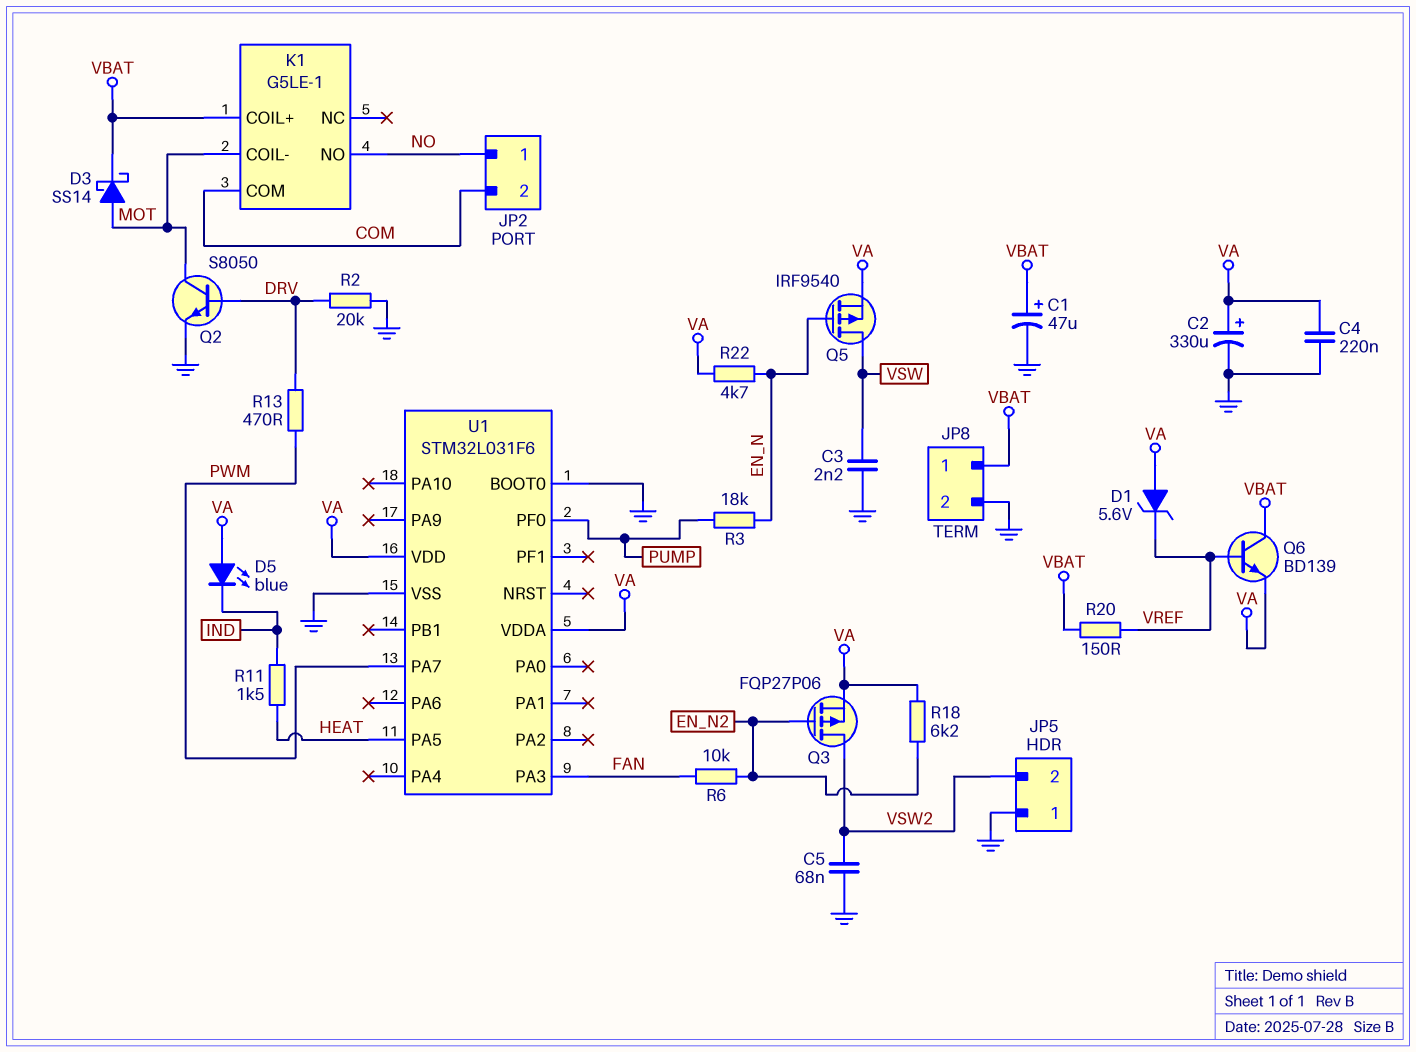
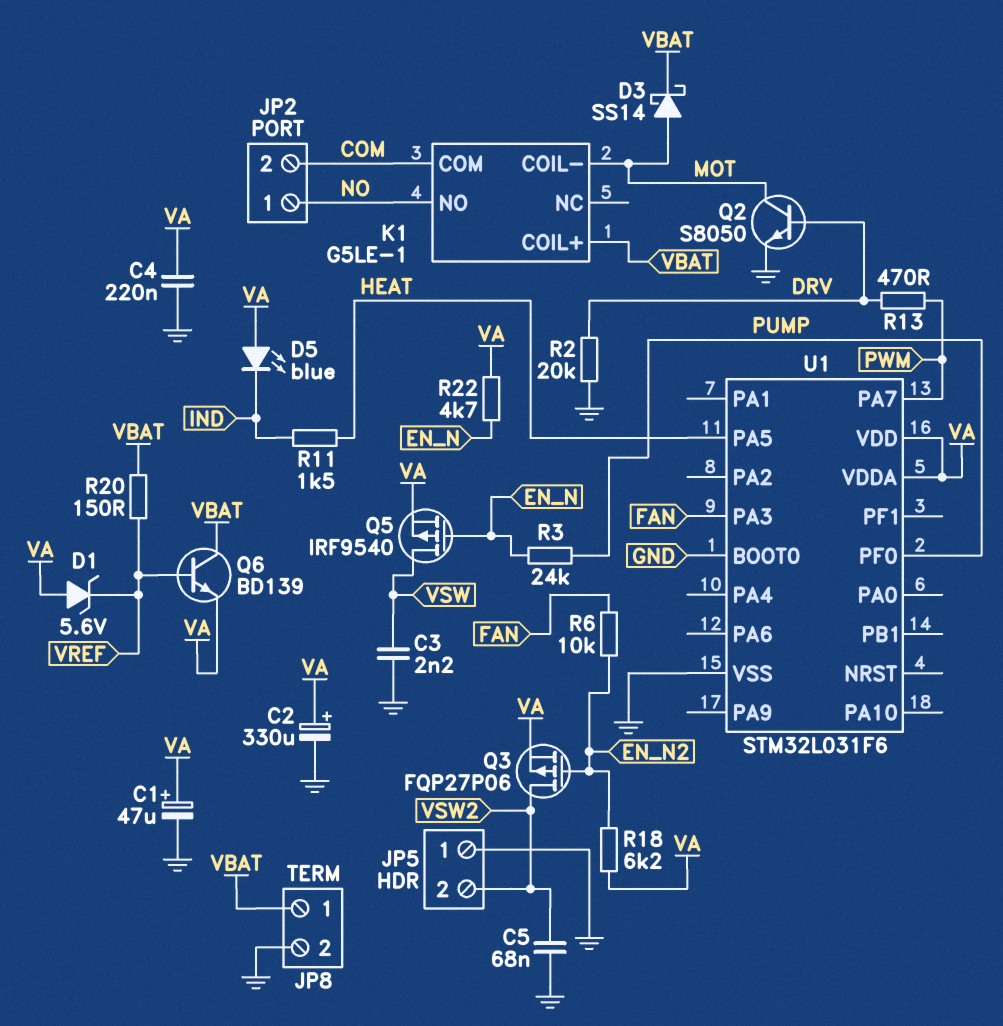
C1: 47uF (plus VBAT, minus GND) -> 47uF (plus VA, minus GND)
R3: 18k (EN_N, PUMP) -> 24k (EN_N, PUMP)

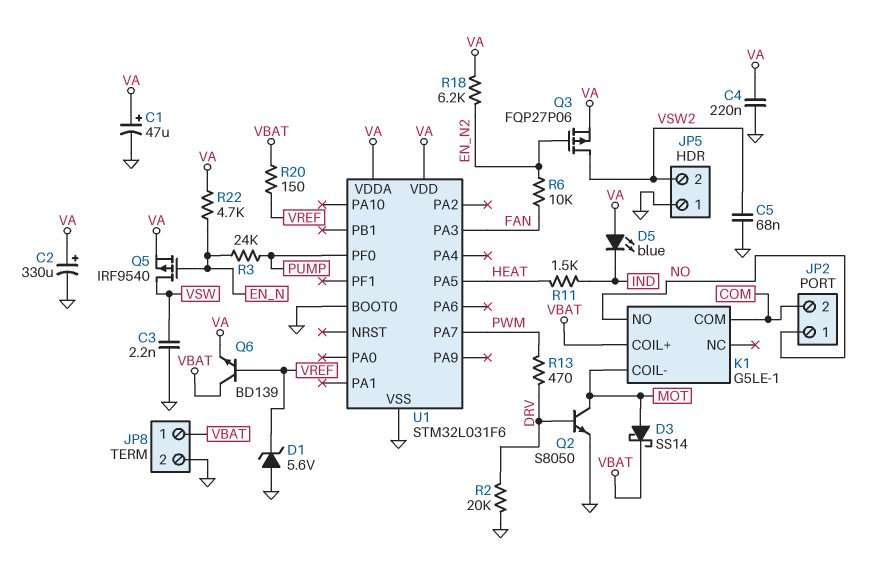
D1: zener 5.6V (A VA, K VREF) -> zener 5.6V (A GND, K VREF)

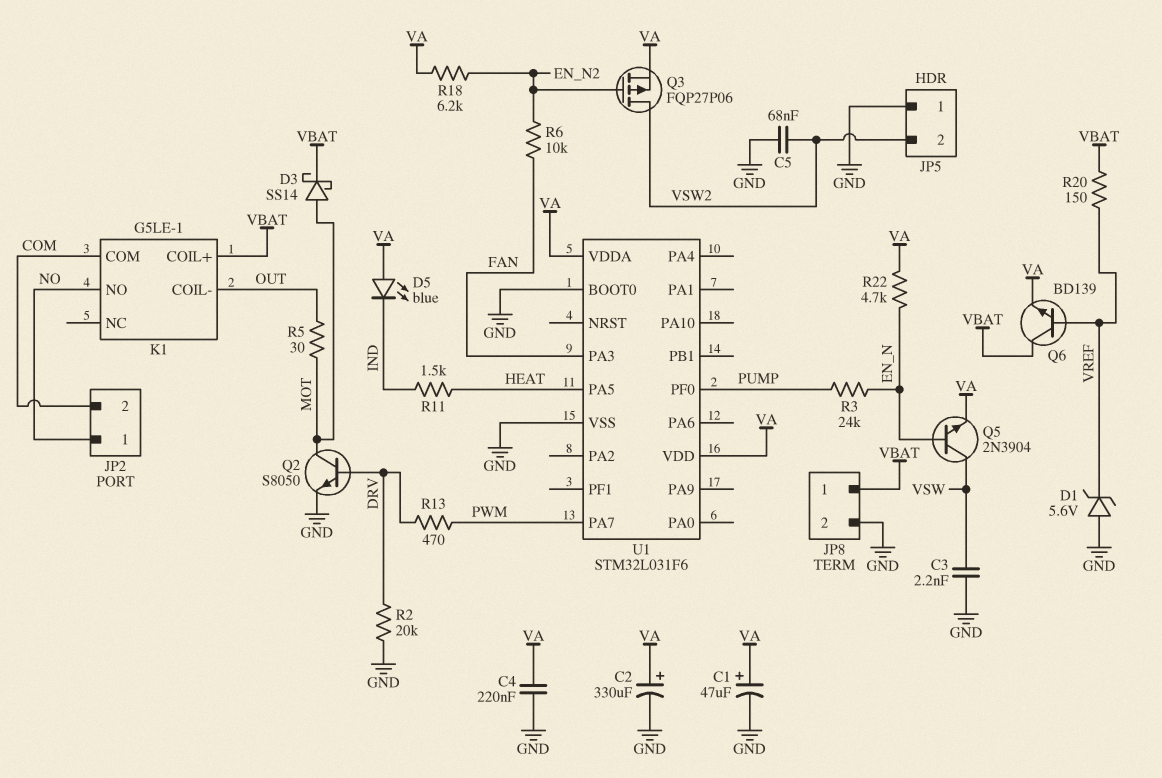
K1 pin COIL-: MOT -> OUT
Q5: PMOS IRF9540 (G EN_N, D VSW, S VA) -> NPN 2N3904 (B EN_N, C VSW, E VA)
R5: none -> 30 (MOT, OUT)

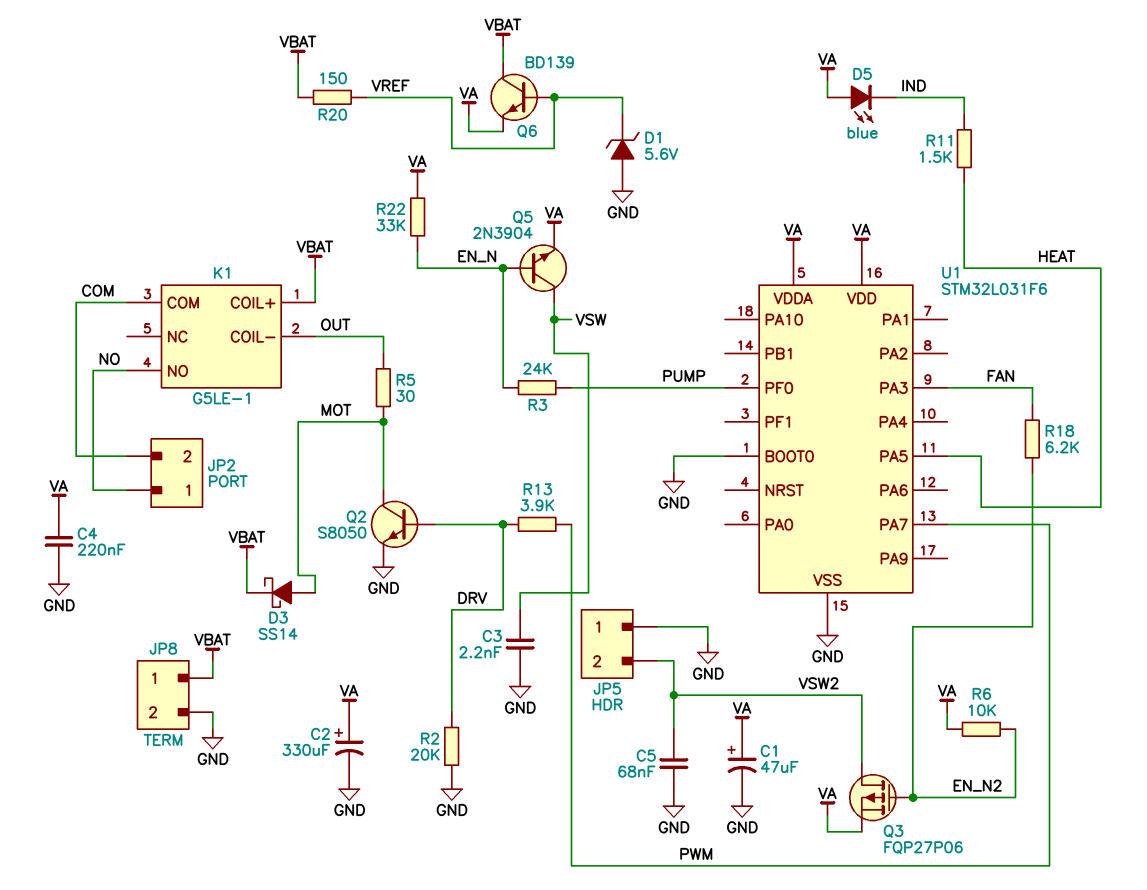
R6: 10k (EN_N2, FAN) -> 10k (EN_N2, VA)
R13: 470 (DRV, PWM) -> 3.9k (DRV, PWM)
R18: 6.2k (EN_N2, VA) -> 6.2k (EN_N2, FAN)
R22: 4.7k (EN_N, VA) -> 33k (EN_N, VA)

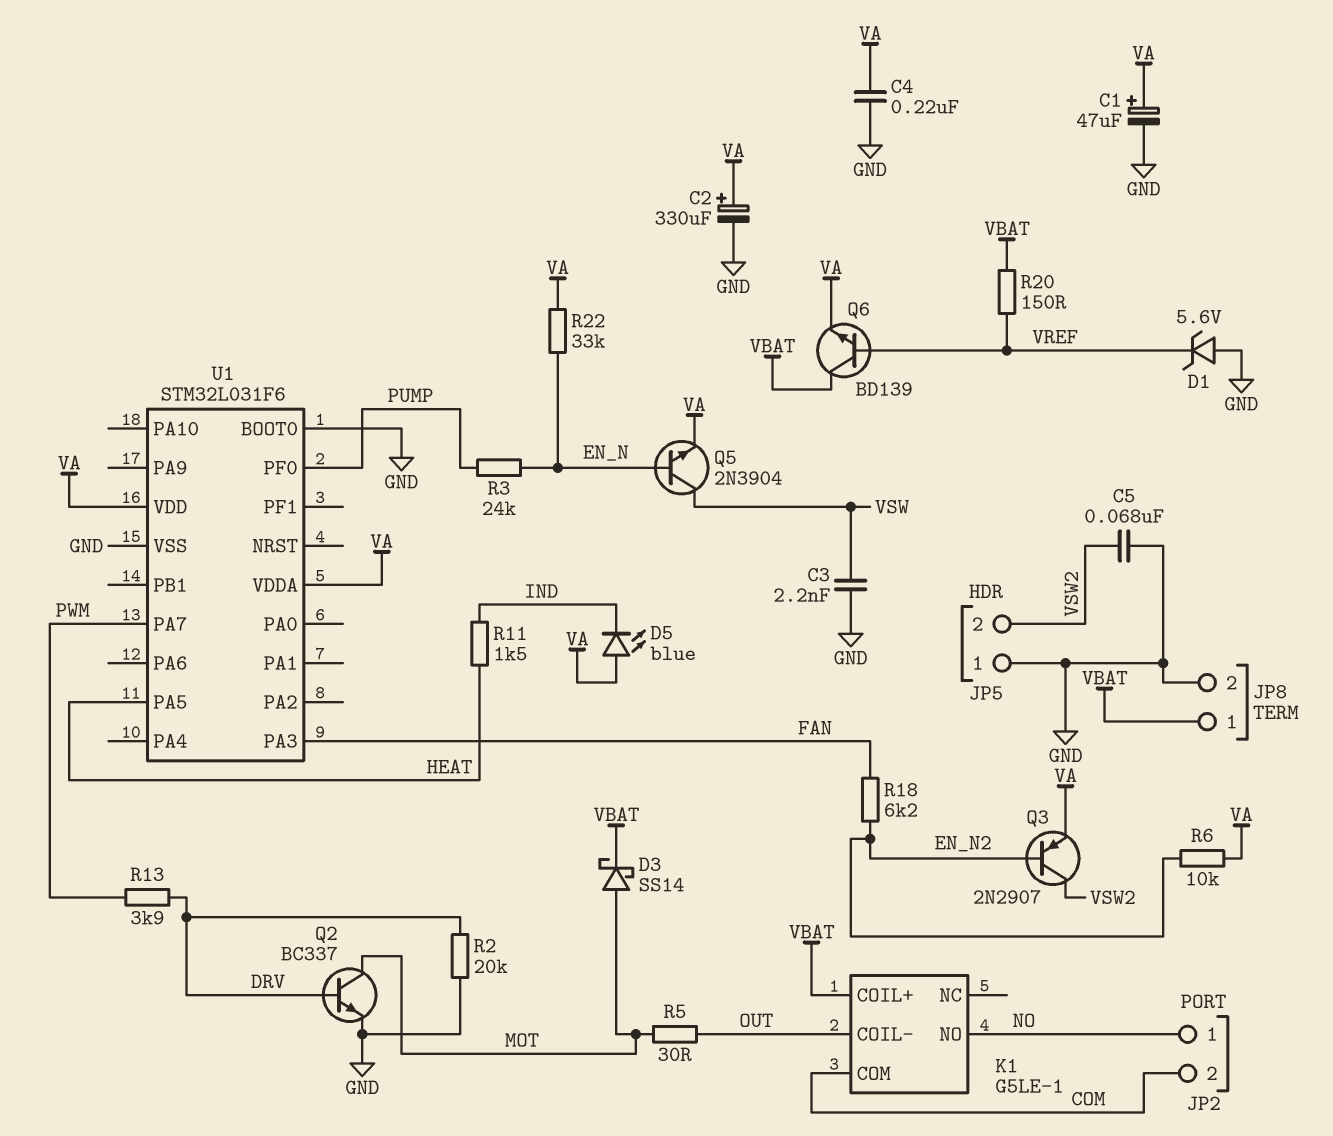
Q2: NPN S8050 (B DRV, C MOT, E GND) -> NPN BC337 (B DRV, C MOT, E GND)
Q3: PMOS FQP27P06 (G EN_N2, D VSW2, S VA) -> PNP 2N2907 (B EN_N2, C VSW2, E VA)

